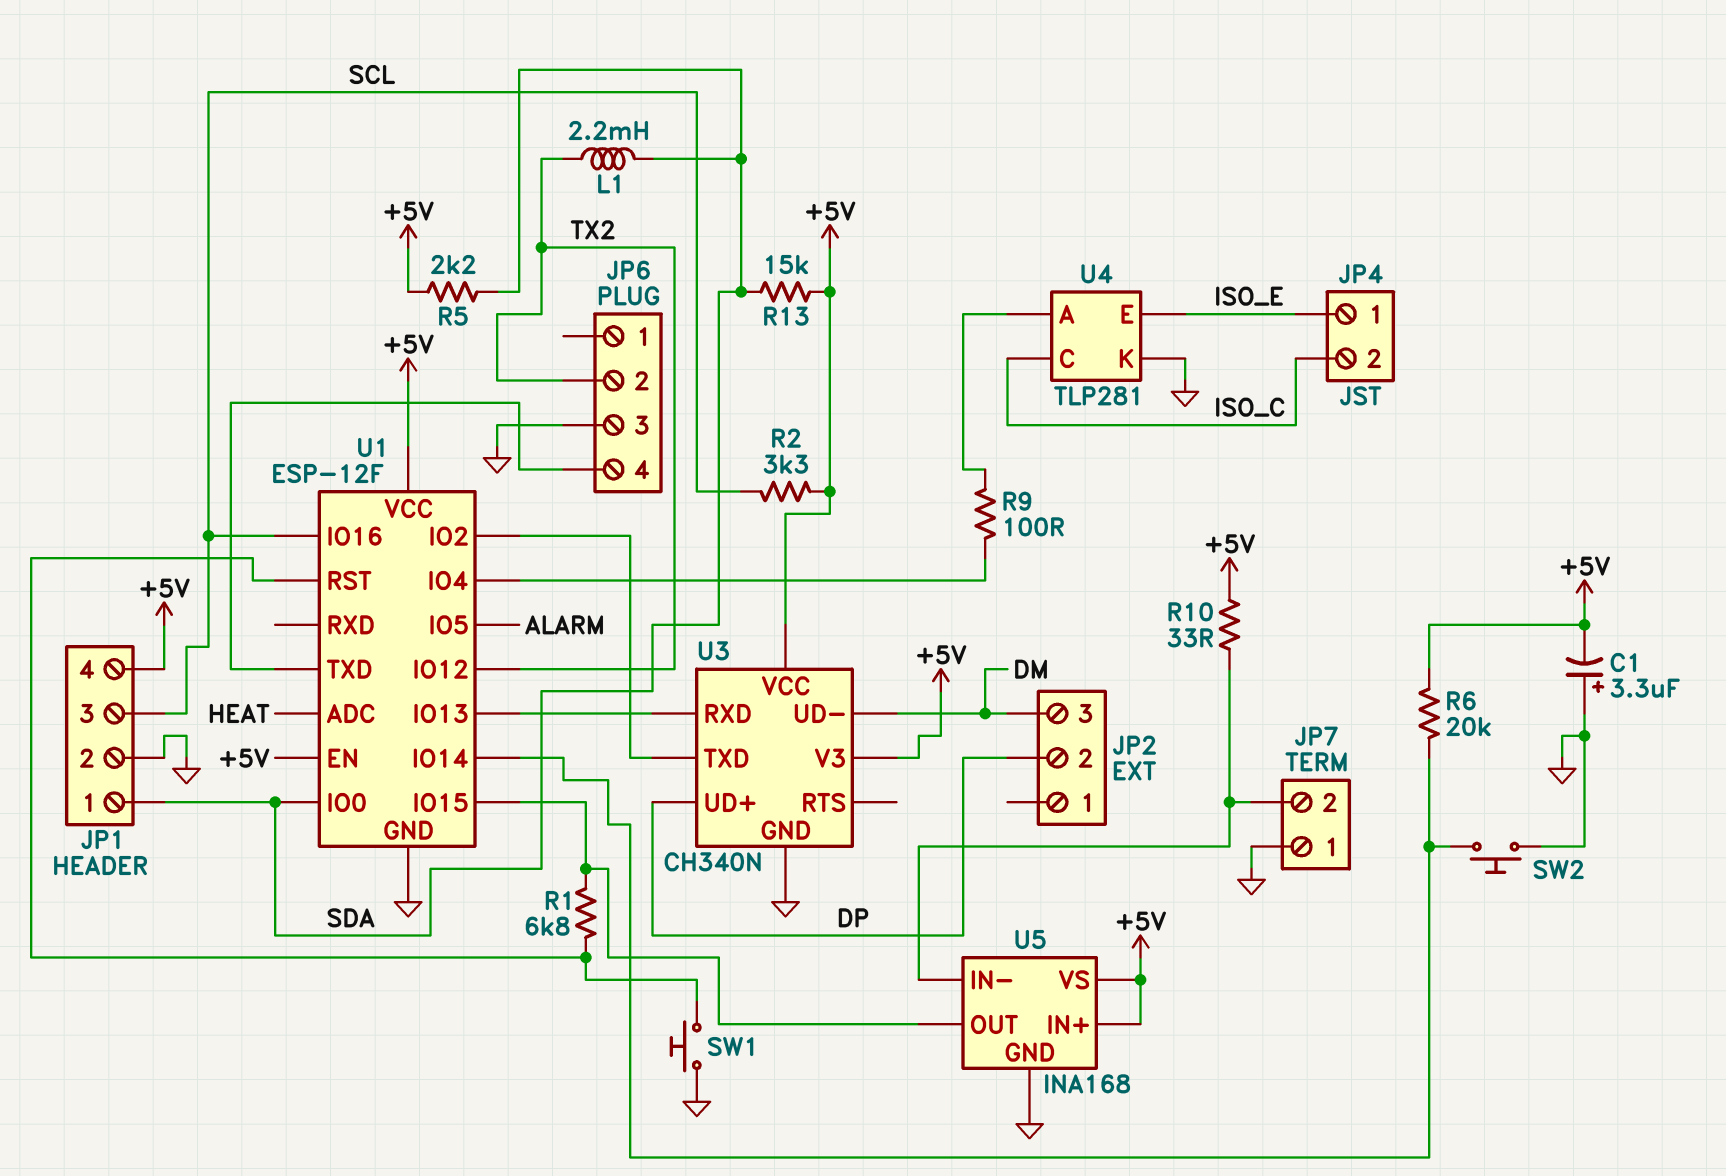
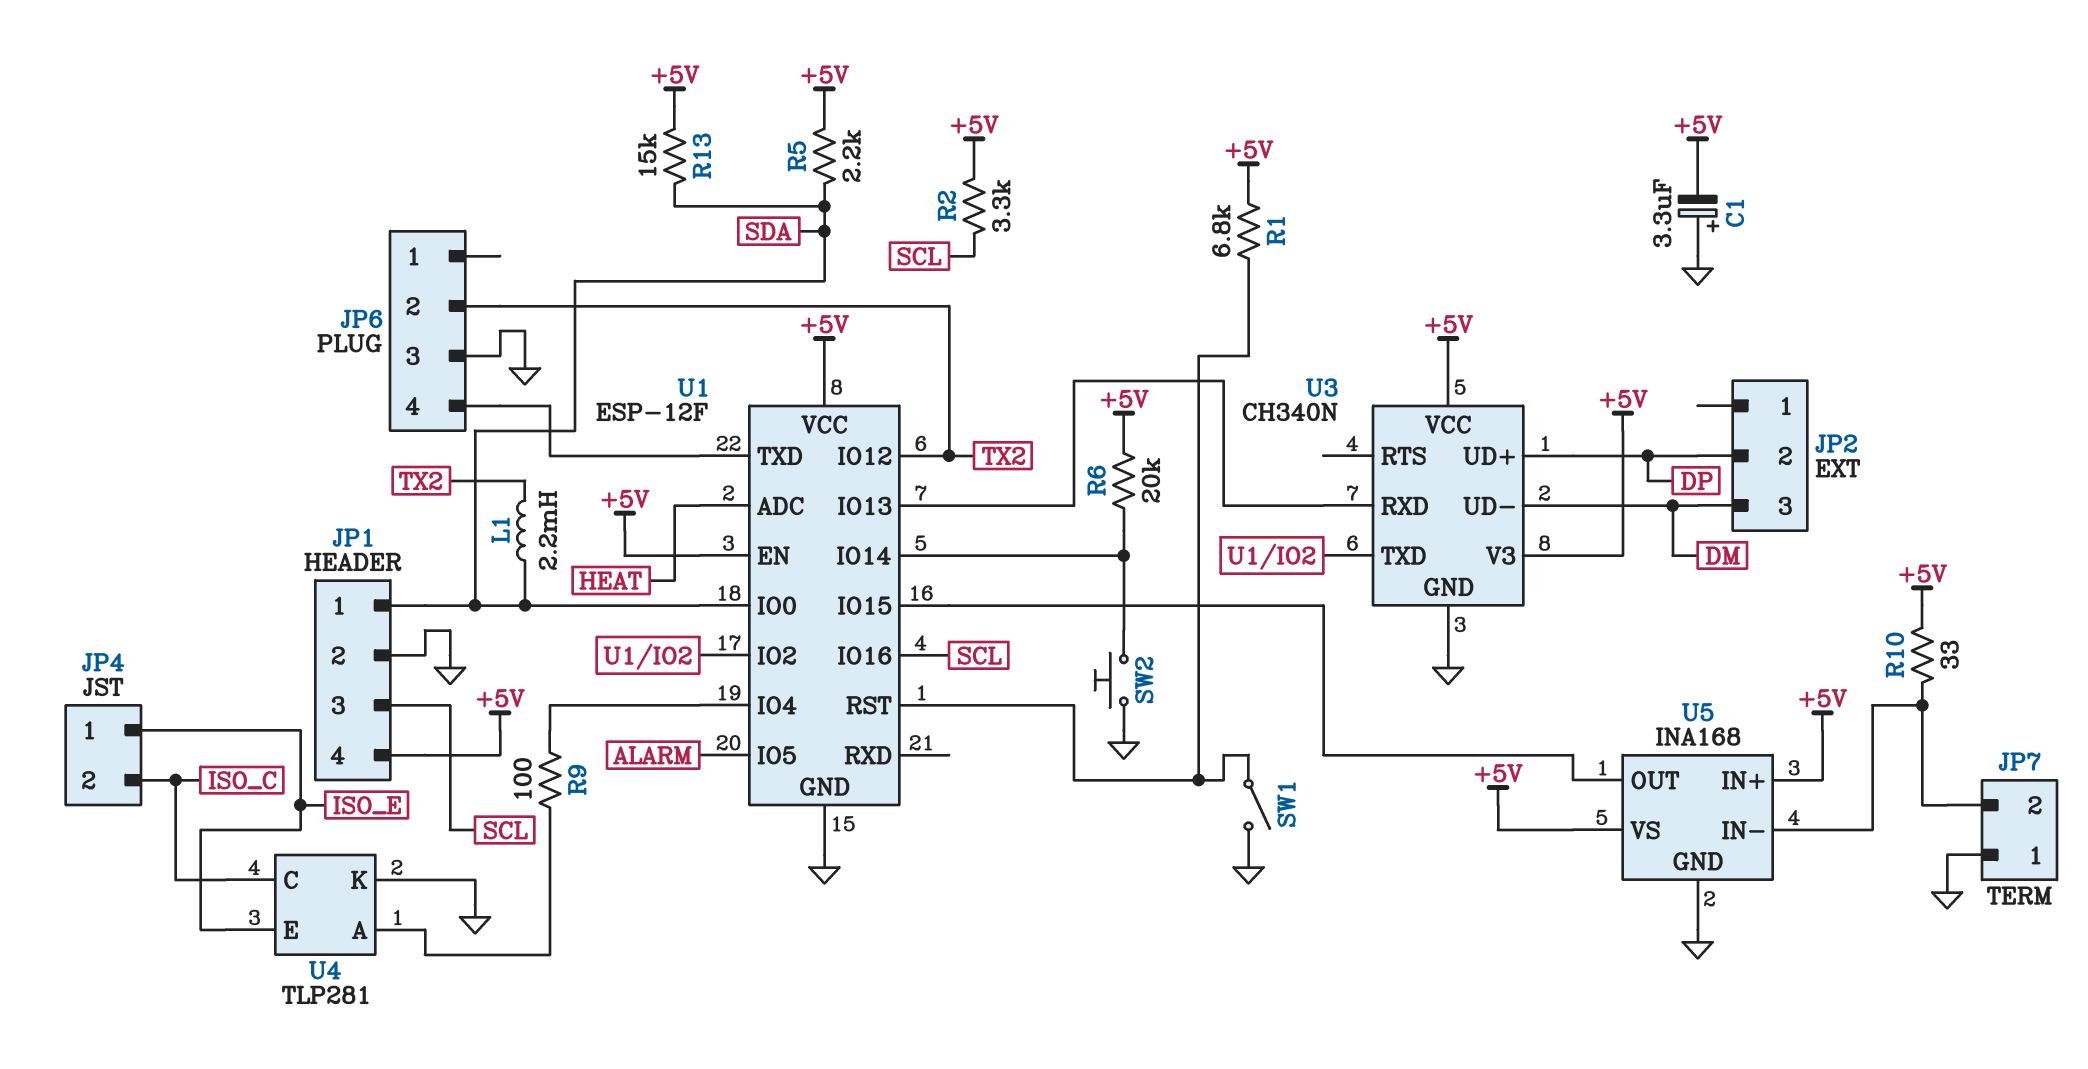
R1: 6.8k (U1/IO15, U1/RST) -> 6.8k (+5V, U1/RST)
SW1: button (GND, U1/RST) -> switch (GND, U1/RST)

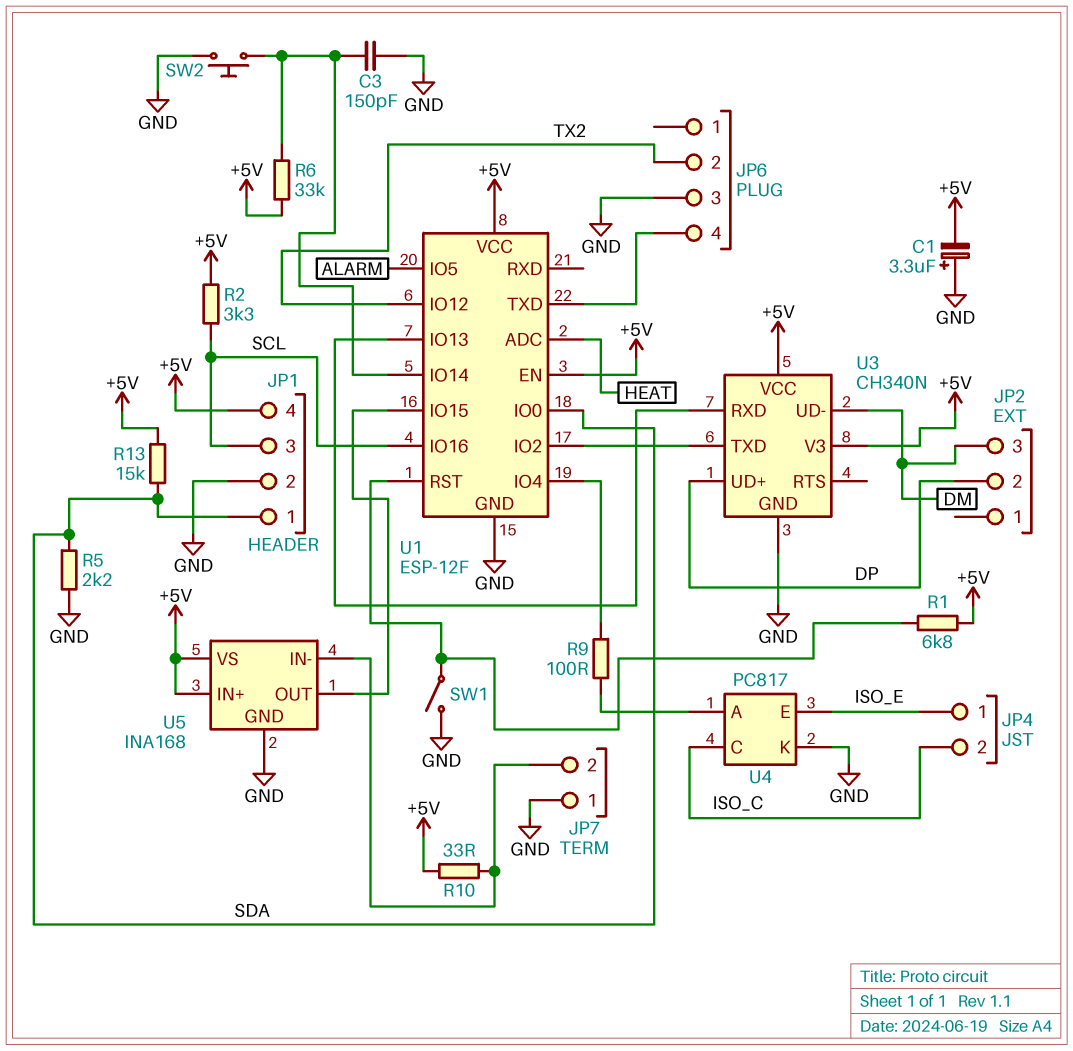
C3: none -> 150pF (GND, U1/IO14)
L1: 2.2mH (SDA, TX2) -> none
R5: 2.2k (+5V, SDA) -> 2.2k (GND, SDA)
R6: 20k (+5V, U1/IO14) -> 33k (+5V, U1/IO14)
U4: TLP281 -> PC817

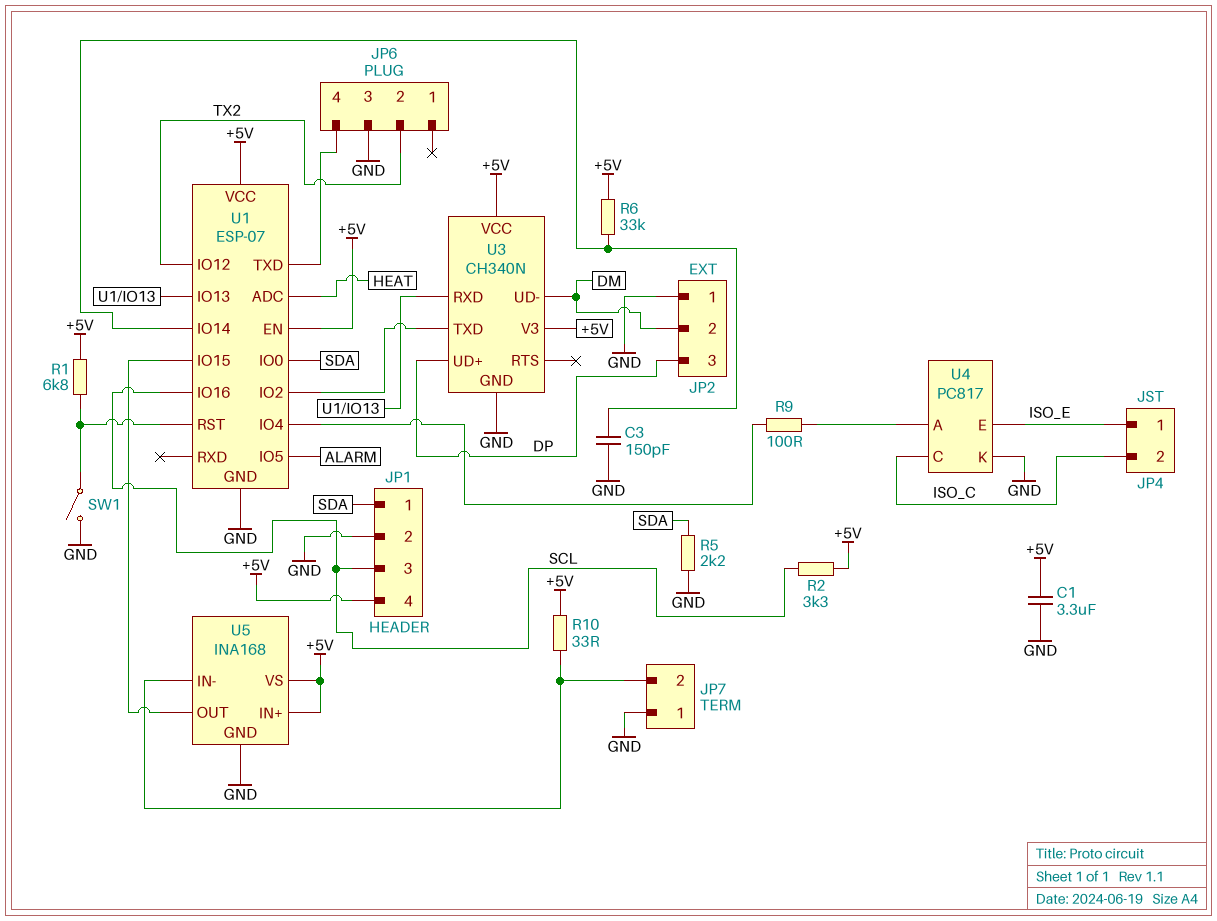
C1: 3.3uF (plus GND, minus +5V) -> 3.3uF (+5V, GND)
JP2 pin 1: none -> GND
JP2 pin 2: DP -> DM
JP2 pin 3: DM -> DP
R13: 15k (+5V, SDA) -> none
SW2: button (GND, U1/IO14) -> none
U1: ESP-12F -> ESP-07

